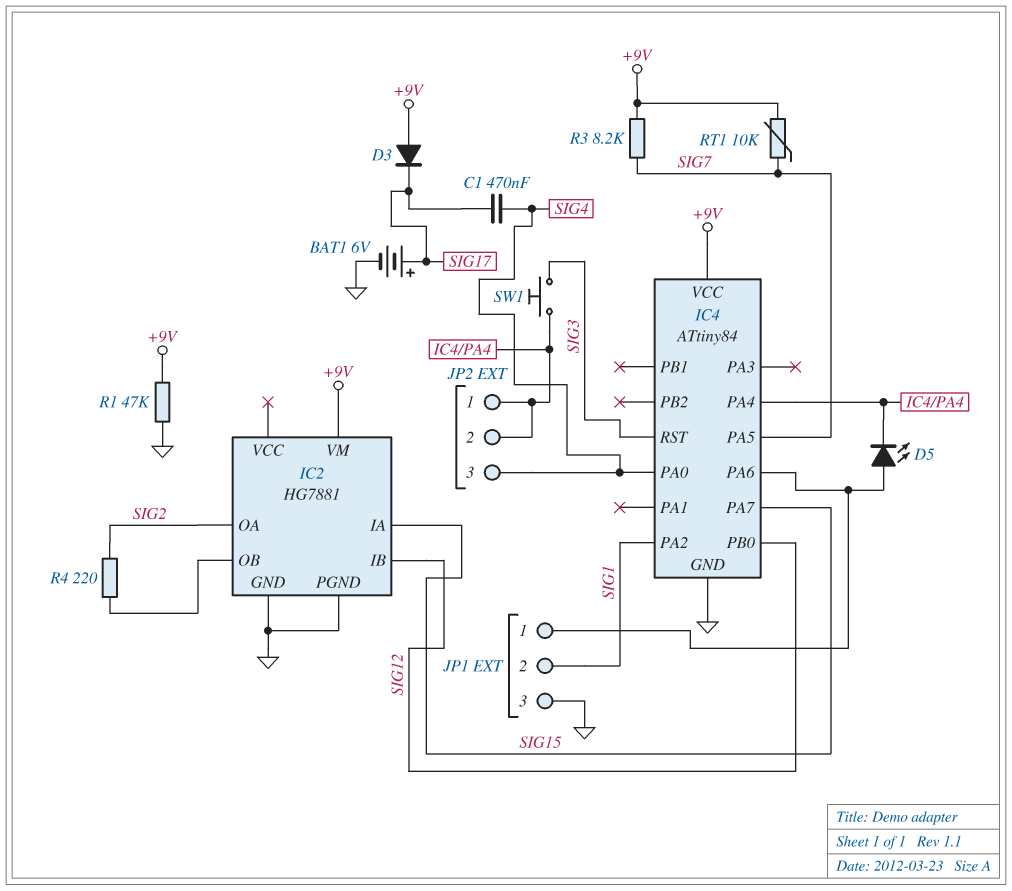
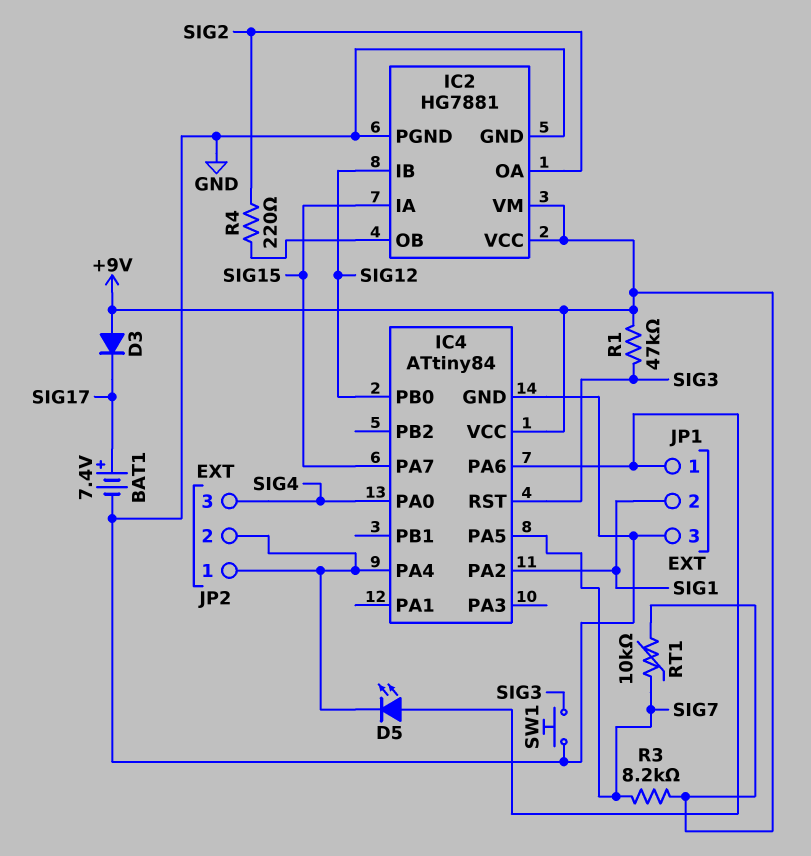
BAT1: 6V (plus SIG17, minus GND) -> 7.4V (plus SIG17, minus GND)
C1: 470nF (SIG4, SIG17) -> none
IC2 pin VCC: none -> +9V
R1: 47k (+9V, GND) -> 47k (+9V, SIG3)
SW1: button (IC4/PA4, SIG3) -> button (GND, SIG3)

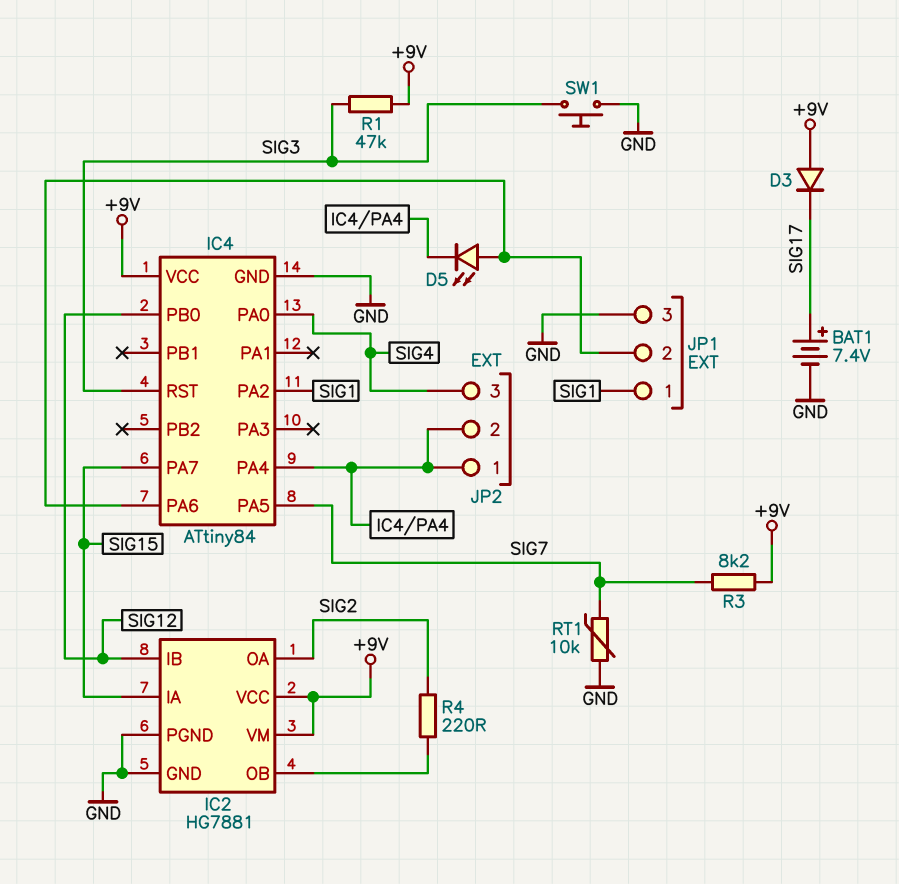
JP1 pin 1: IC4/PA6 -> SIG1
JP1 pin 2: SIG1 -> IC4/PA6
RT1: 10k (+9V, SIG7) -> 10k (GND, SIG7)

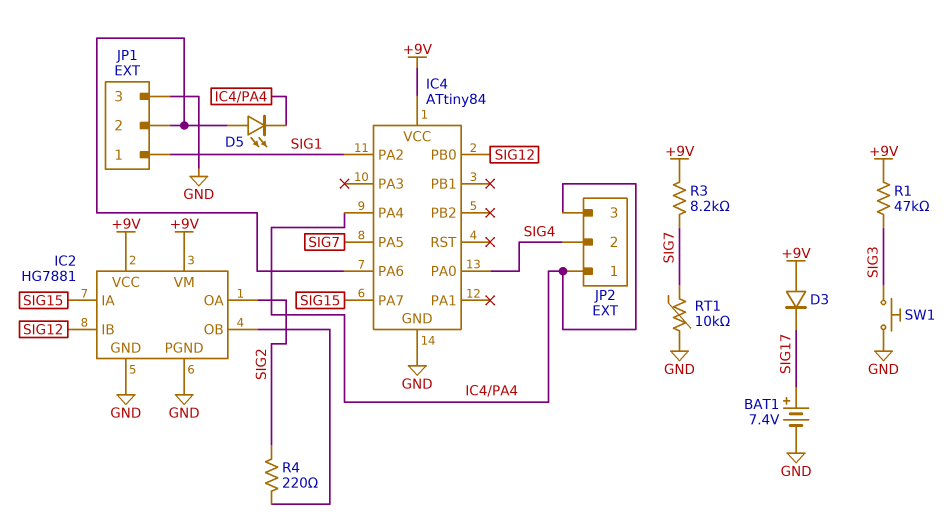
IC4 pin RST: SIG3 -> none
JP2 pin 2: IC4/PA4 -> SIG4
JP2 pin 3: SIG4 -> IC4/PA4

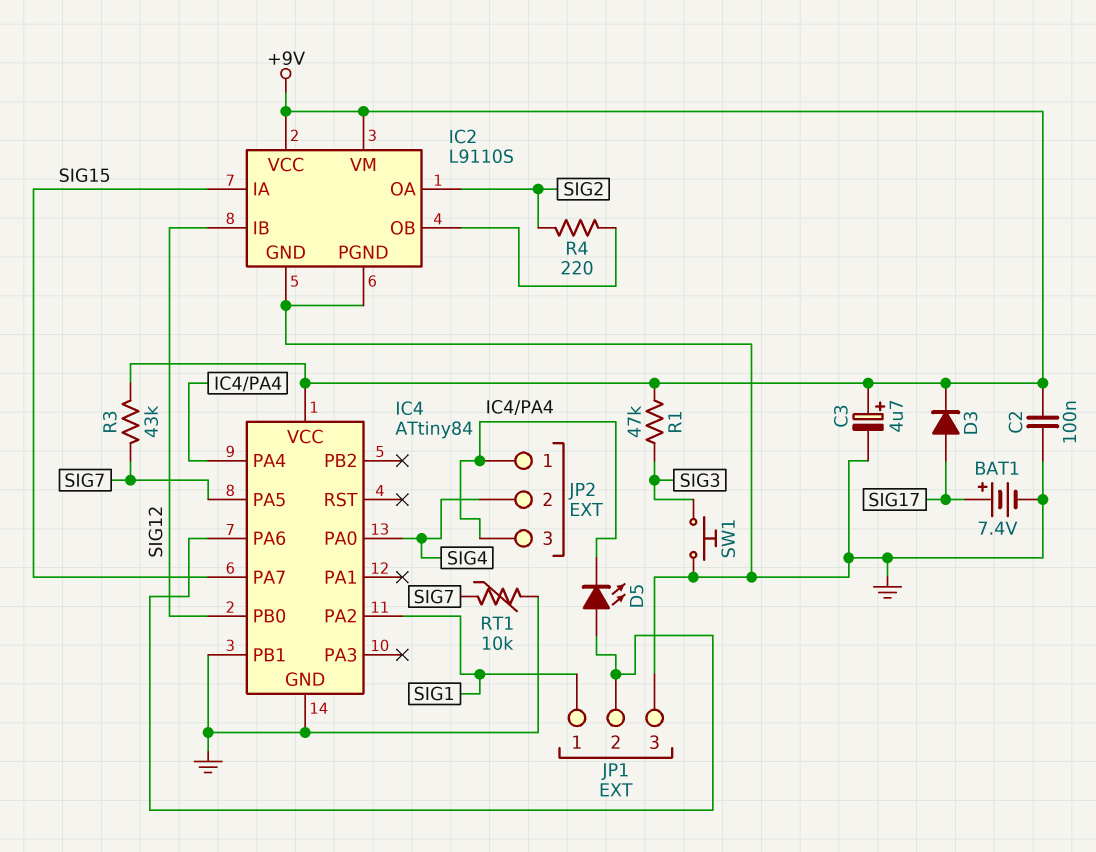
C2: none -> 100nF (+9V, GND)
C3: none -> 4.7uF (plus +9V, minus GND)
D3: diode (A +9V, K SIG17) -> diode (A SIG17, K +9V)
IC2: HG7881 -> L9110S
IC4 pin PB1: none -> GND
R3: 8.2k (+9V, SIG7) -> 43k (+9V, SIG7)

